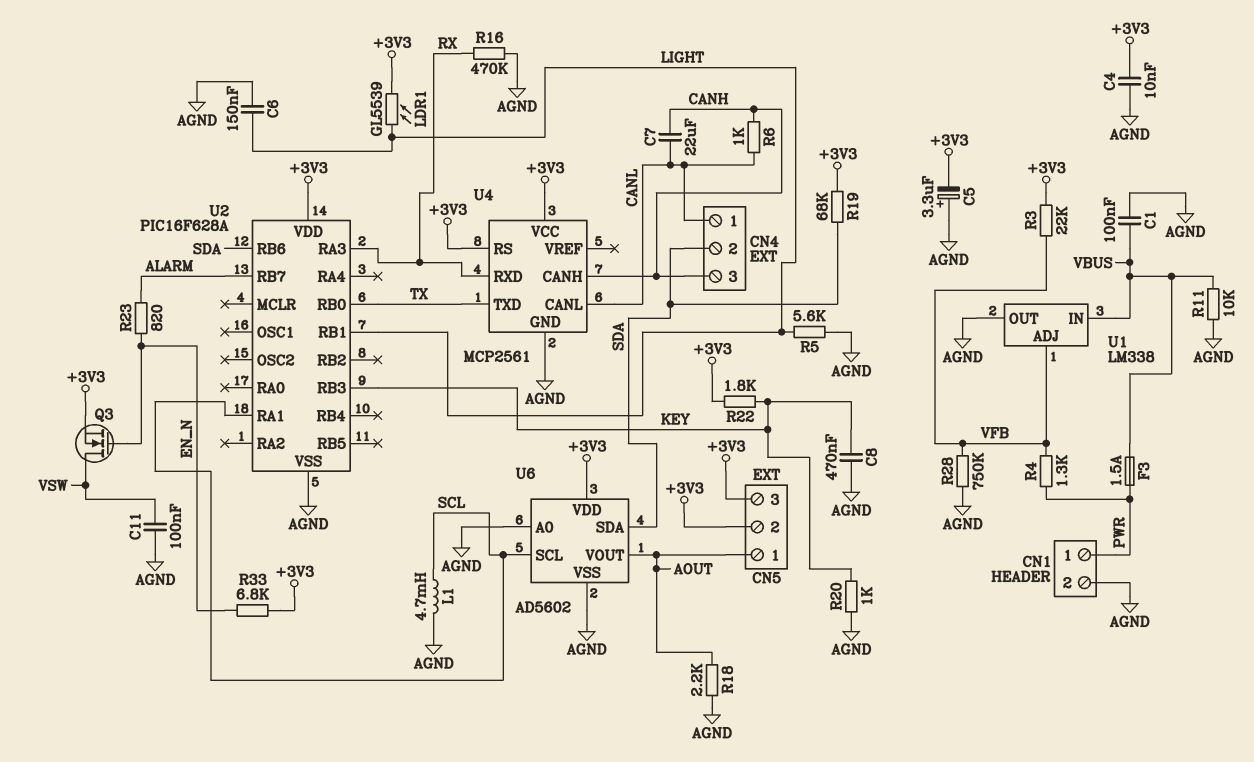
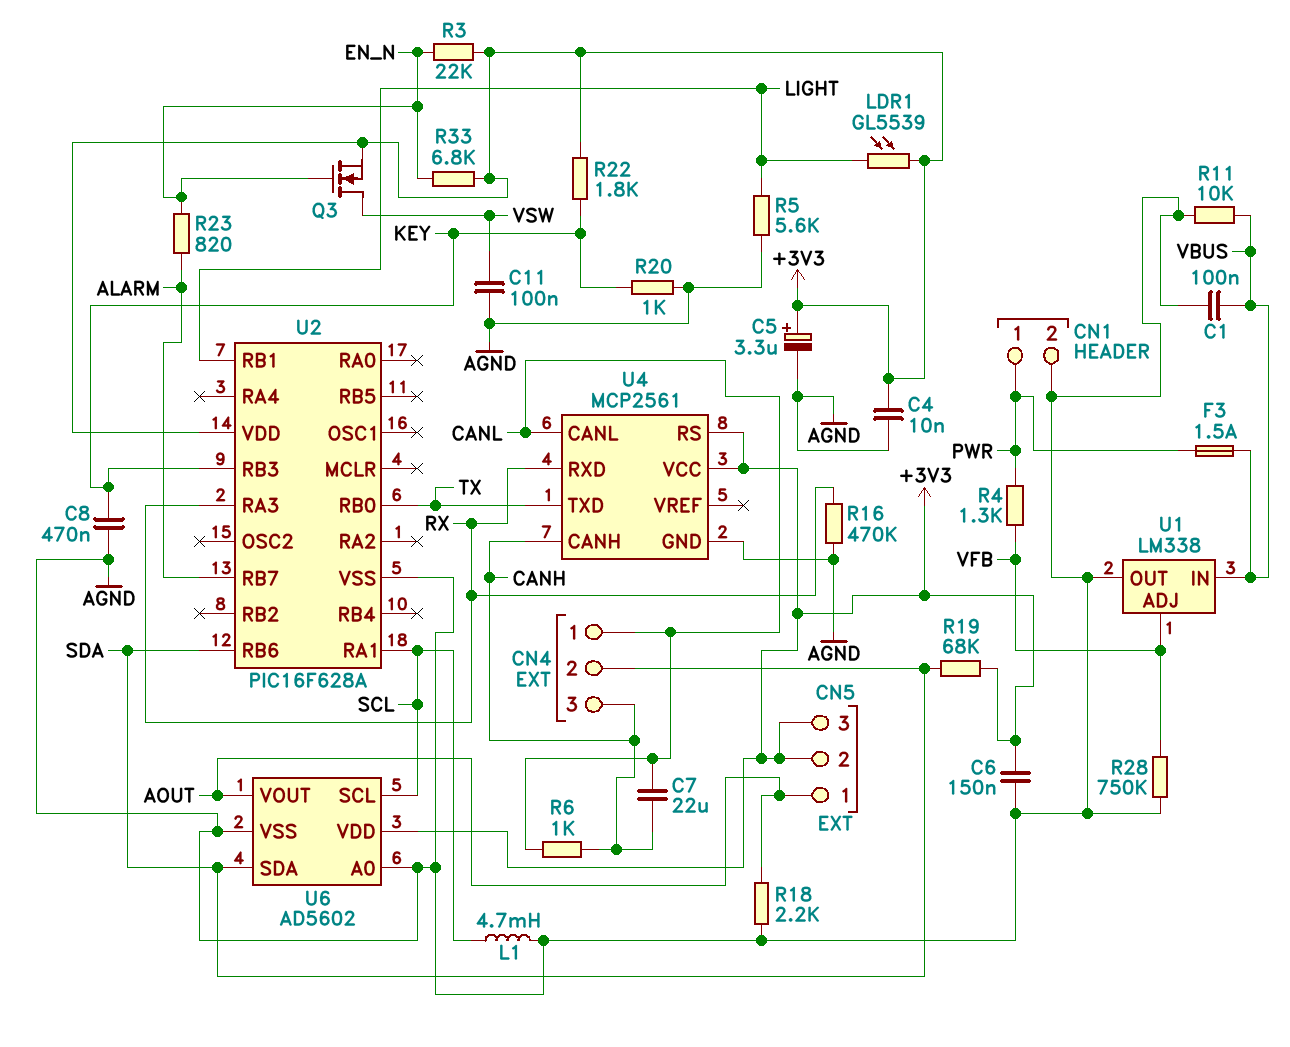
C5: 3.3uF (plus AGND, minus +3V3) -> 3.3uF (plus +3V3, minus AGND)
C6: 150nF (AGND, LIGHT) -> 150nF (+3V3, AGND)
R3: 22k (+3V3, VFB) -> 22k (+3V3, EN_N)

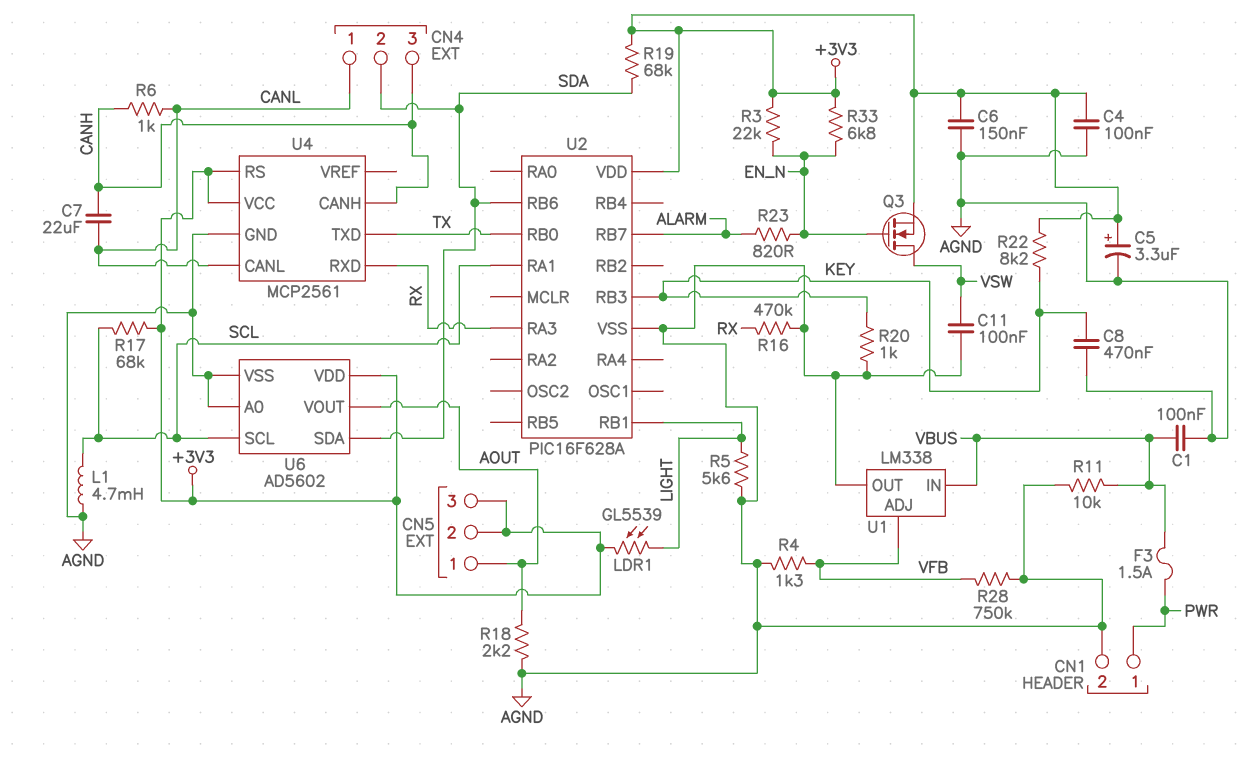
C4: 10nF (+3V3, AGND) -> 100nF (+3V3, AGND)
R4: 1.3k (PWR, VFB) -> 1.3k (AGND, VFB)
R17: none -> 68k (+3V3, SCL)
R22: 1.8k (+3V3, KEY) -> 8.2k (+3V3, KEY)

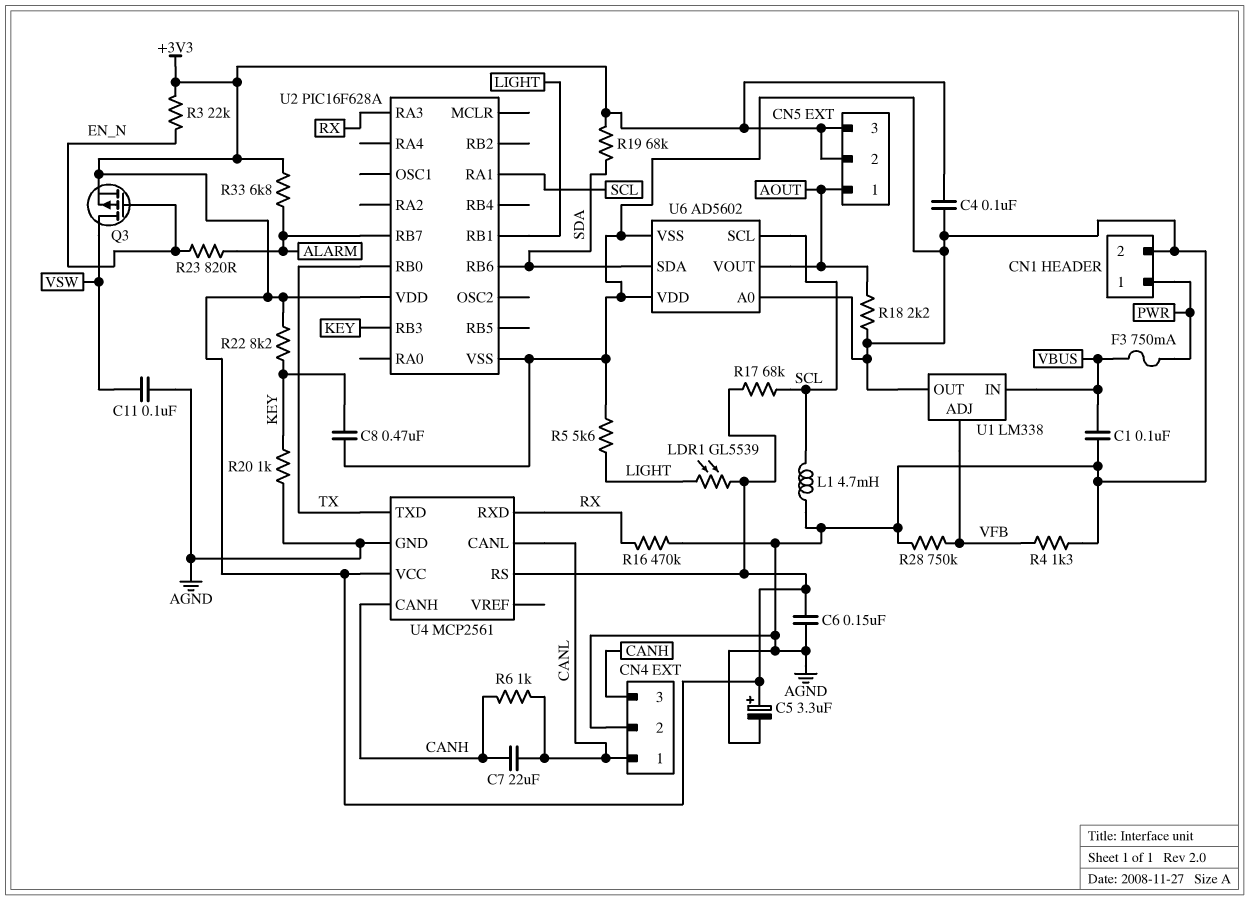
CN4 pin 2: SDA -> AGND
F3: 1.5A (PWR, VBUS) -> 750mA (PWR, VBUS)
Q3: NMOS (G EN_N, D VSW, S +3V3) -> PMOS (G EN_N, D VSW, S +3V3)
R11: 10k (AGND, VBUS) -> none
R33: 6.8k (+3V3, EN_N) -> 6.8k (+3V3, ALARM)
U6 pin VDD: +3V3 -> AGND

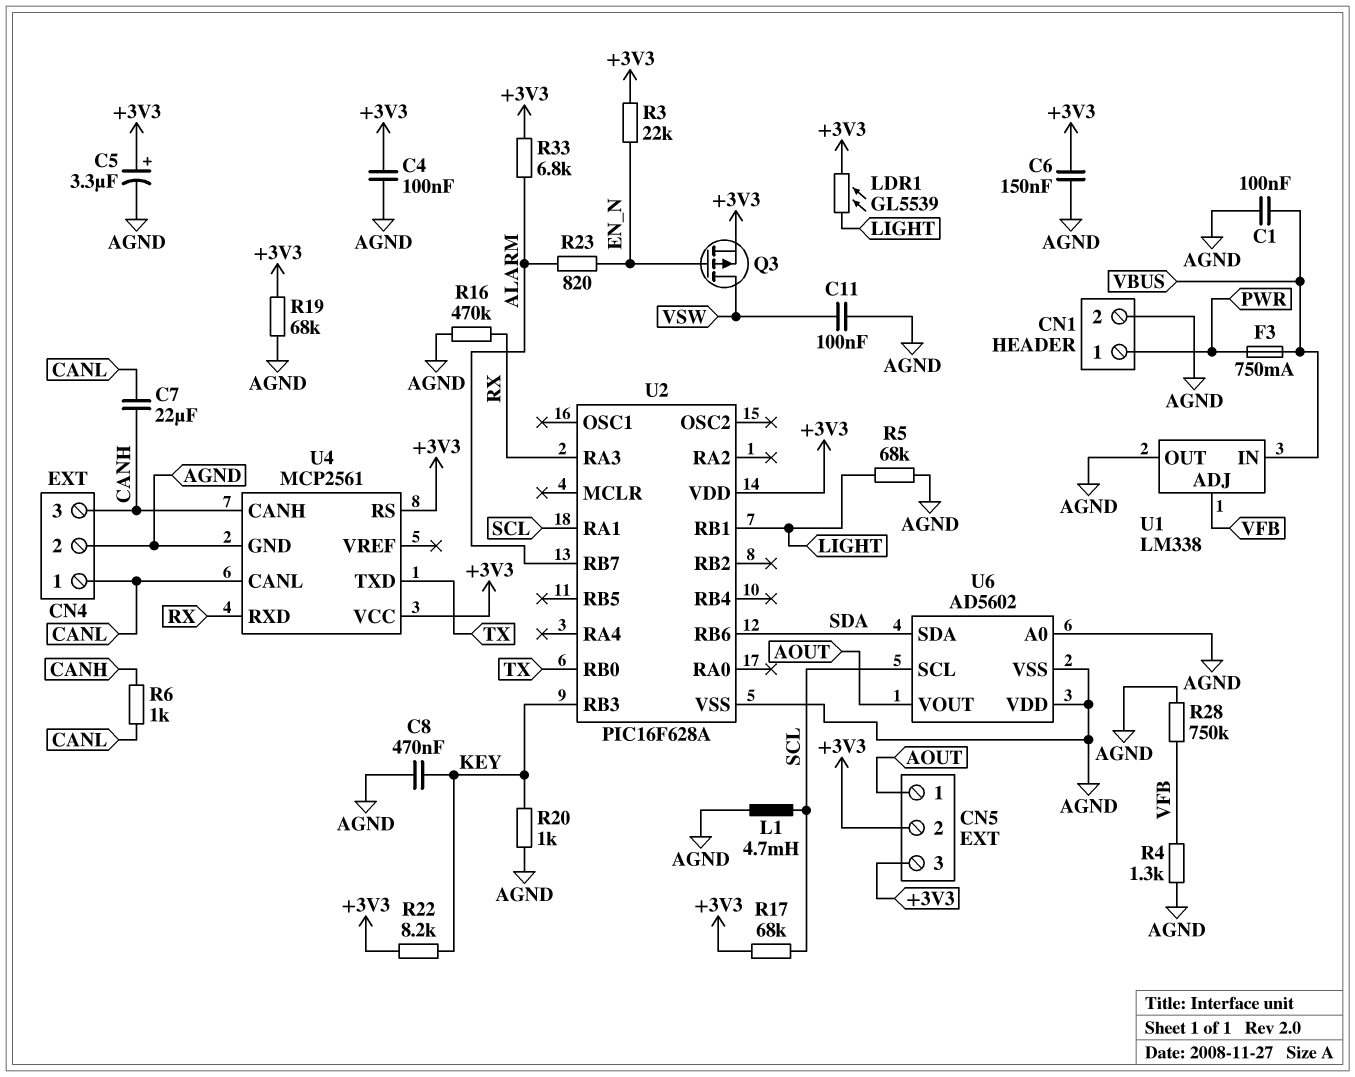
R5: 5.6k (AGND, LIGHT) -> 68k (AGND, LIGHT)
R18: 2.2k (AGND, AOUT) -> none
R19: 68k (+3V3, SDA) -> 68k (+3V3, AGND)

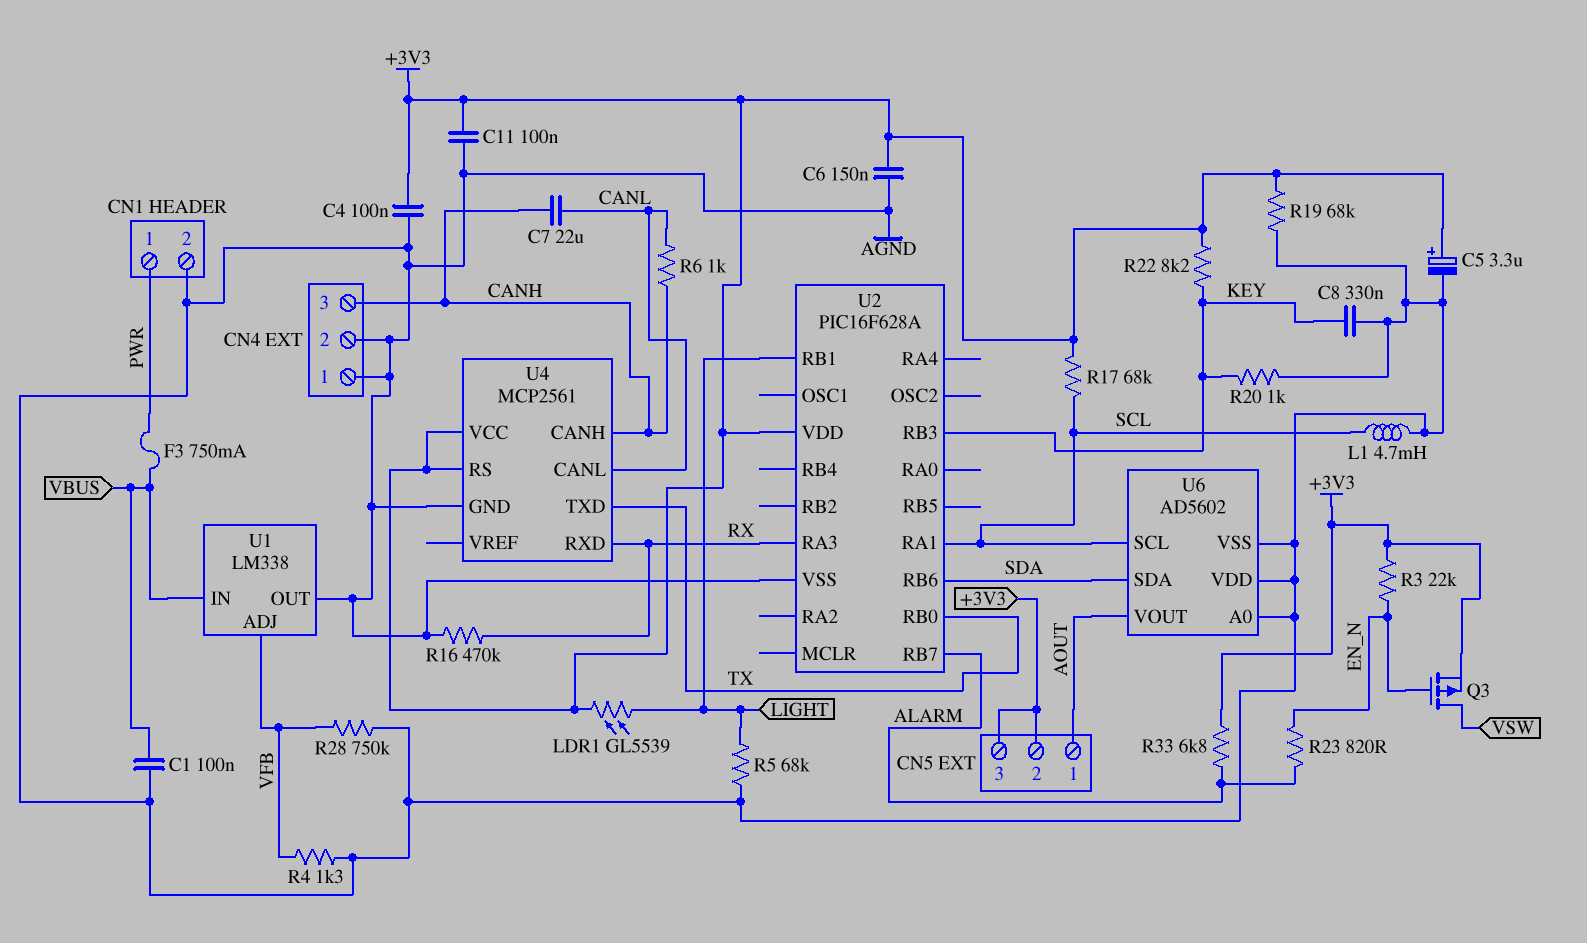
C8: 470nF (AGND, KEY) -> 330nF (AGND, KEY)
C11: 100nF (AGND, VSW) -> 100nF (+3V3, AGND)
CN4 pin 1: CANL -> AGND

